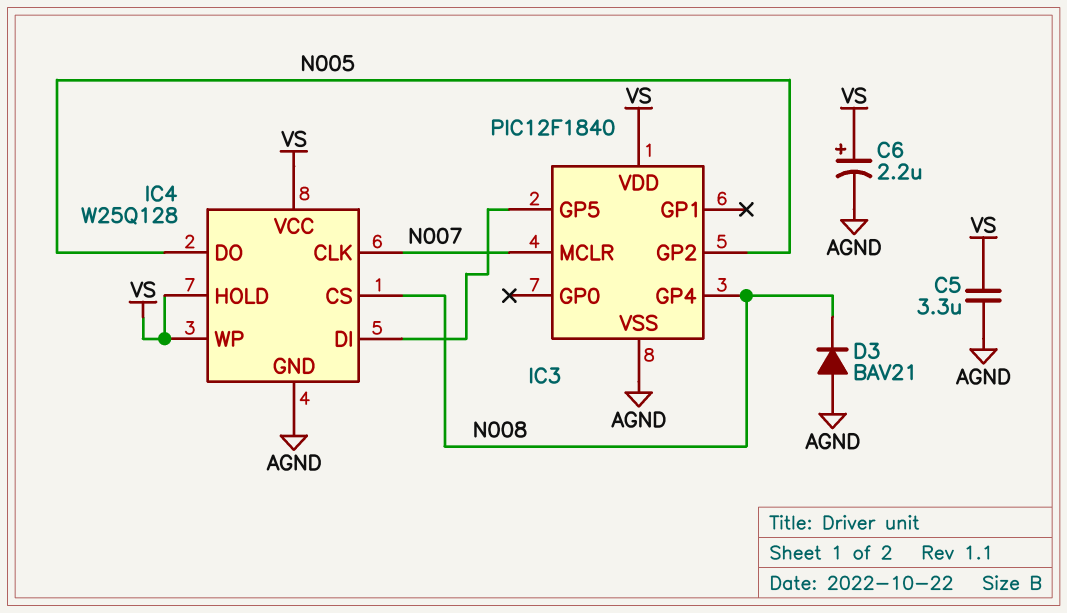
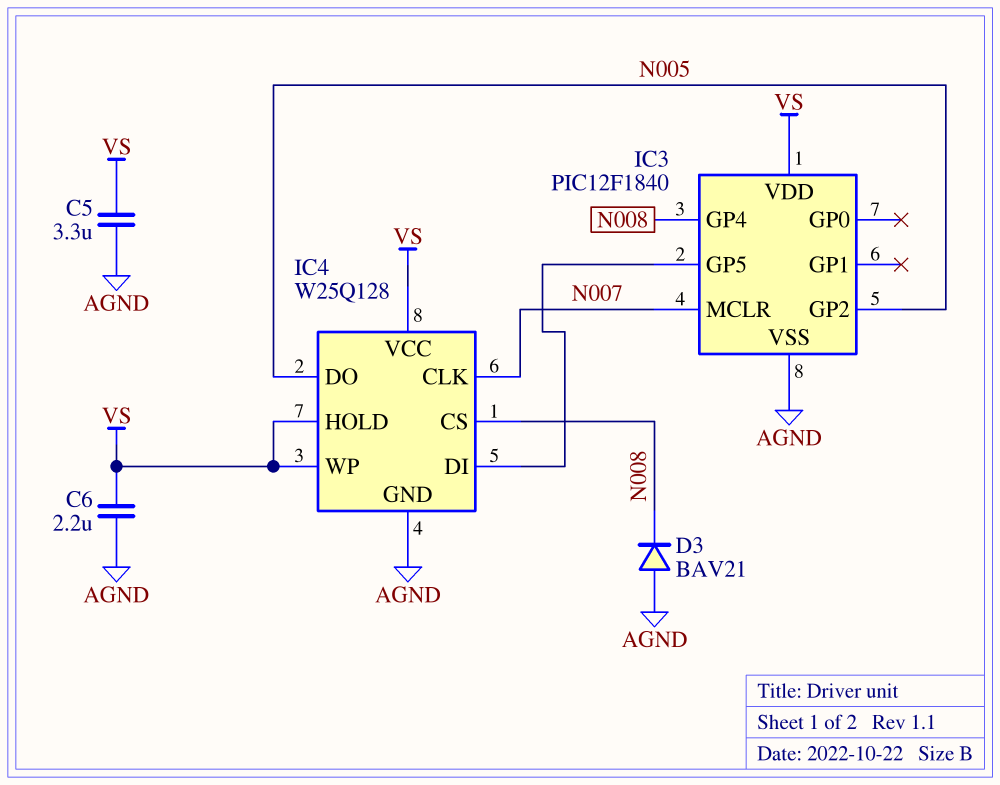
C6: 2.2uF (plus VS, minus AGND) -> 2.2uF (AGND, VS)

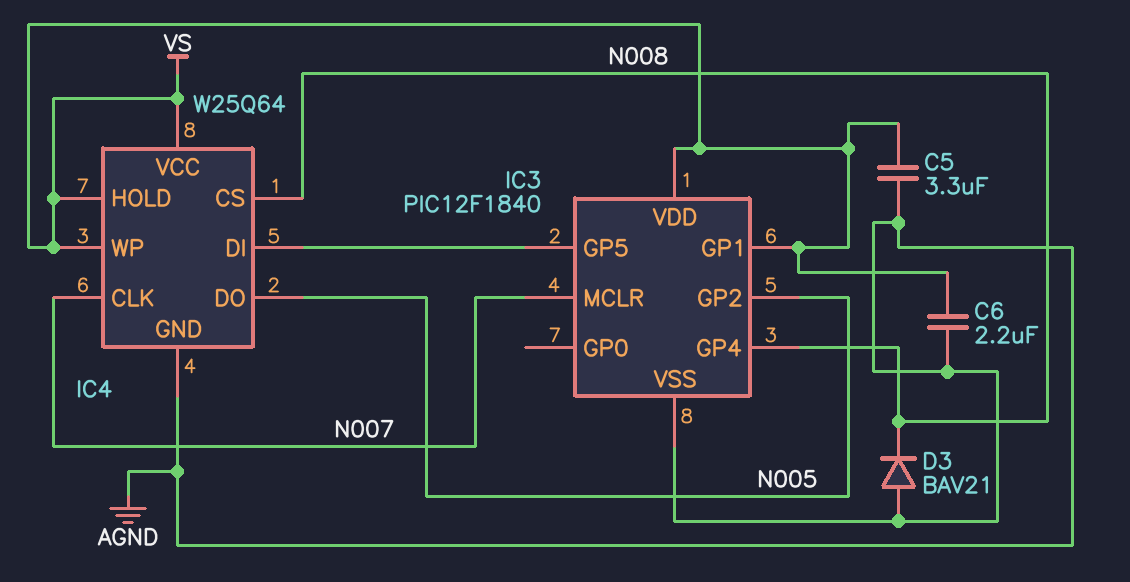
IC3 pin GP1: none -> VS
IC4: W25Q128 -> W25Q64

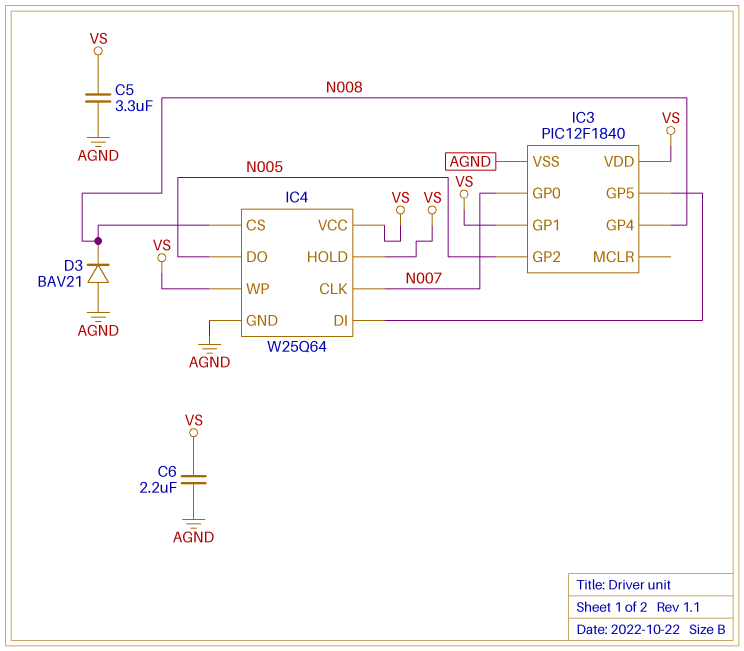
IC3 pin GP0: none -> N007
IC3 pin MCLR: N007 -> none

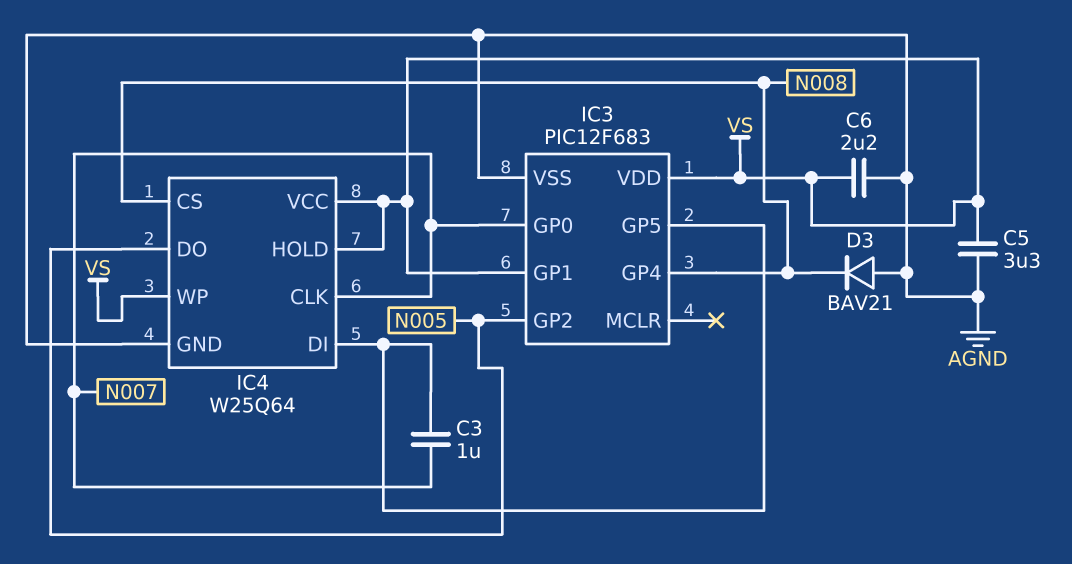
C3: none -> 1uF (IC3/GP5, N007)
IC3: PIC12F1840 -> PIC12F683

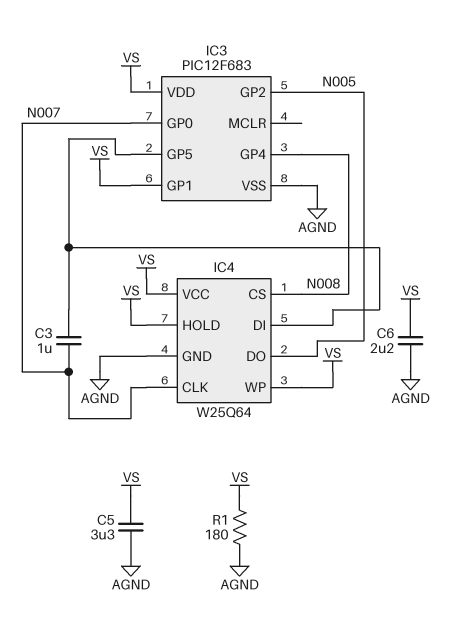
D3: diode BAV21 (A AGND, K N008) -> none
R1: none -> 180 (AGND, VS)

